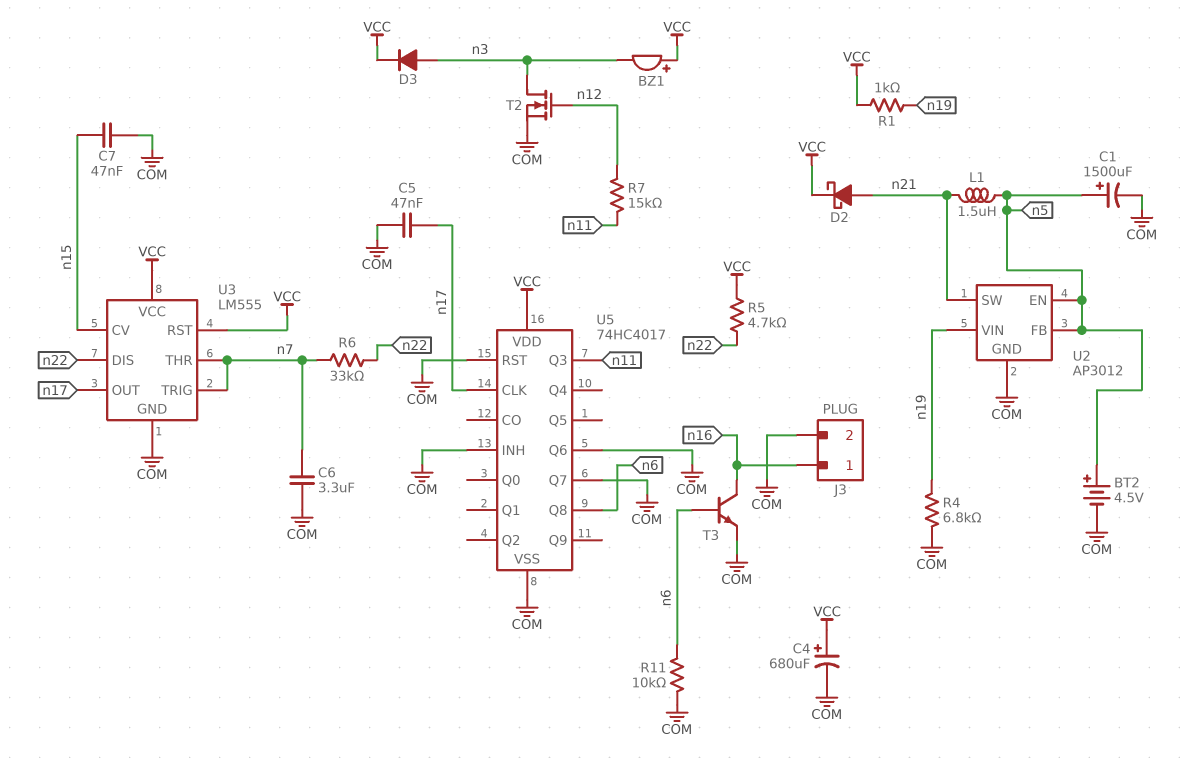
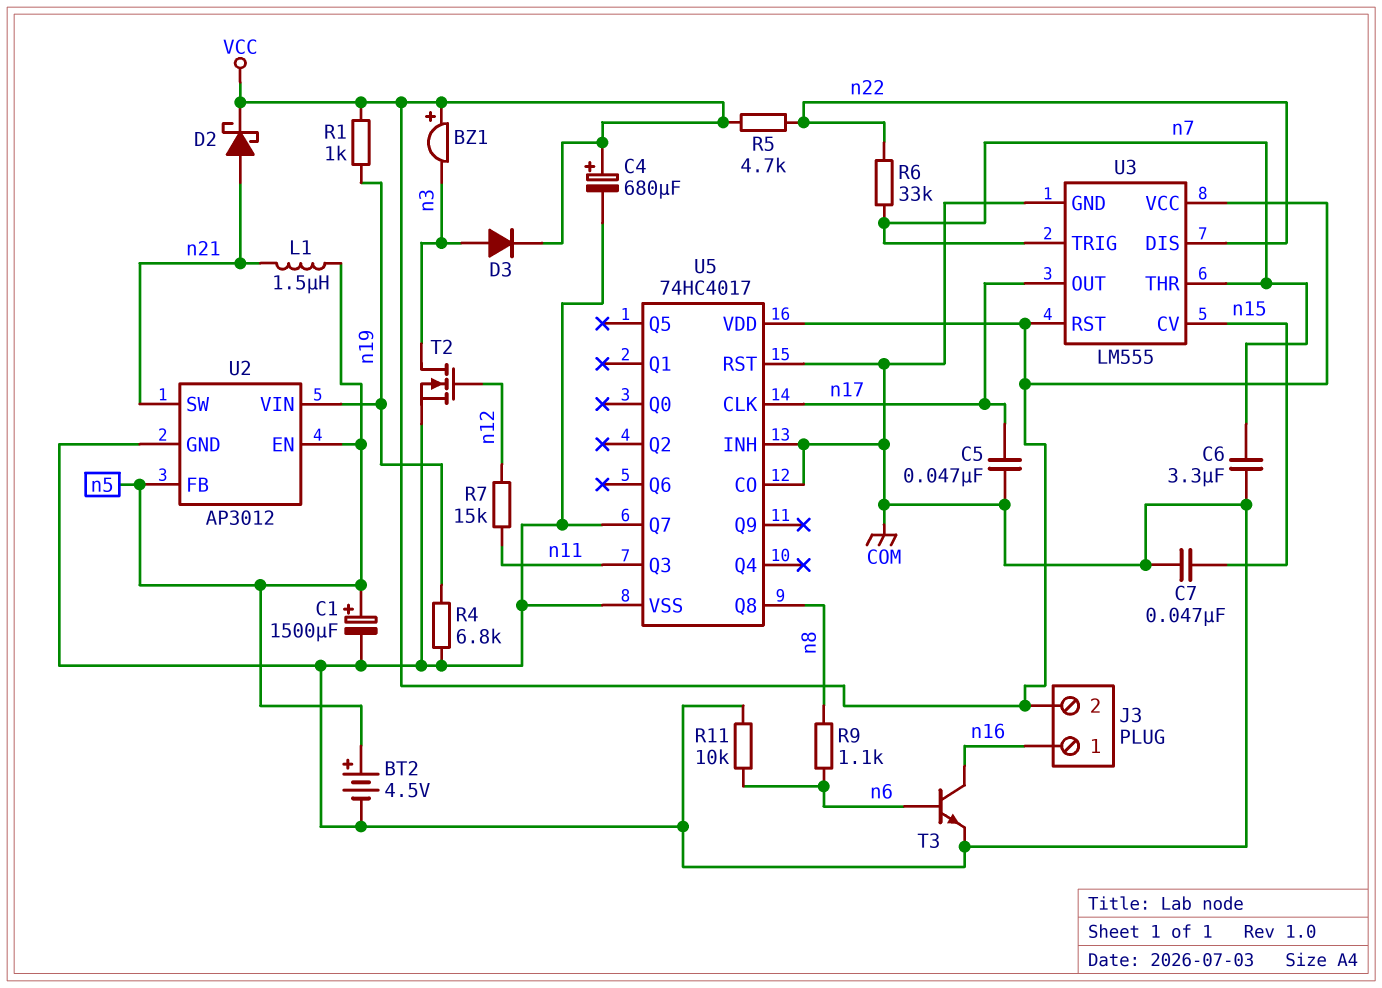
J3 pin 2: COM -> VCC
R9: none -> 1.1k (n6, n8)
U5 pin CO: none -> COM
U5 pin Q6: COM -> none
U5 pin Q8: n6 -> n8

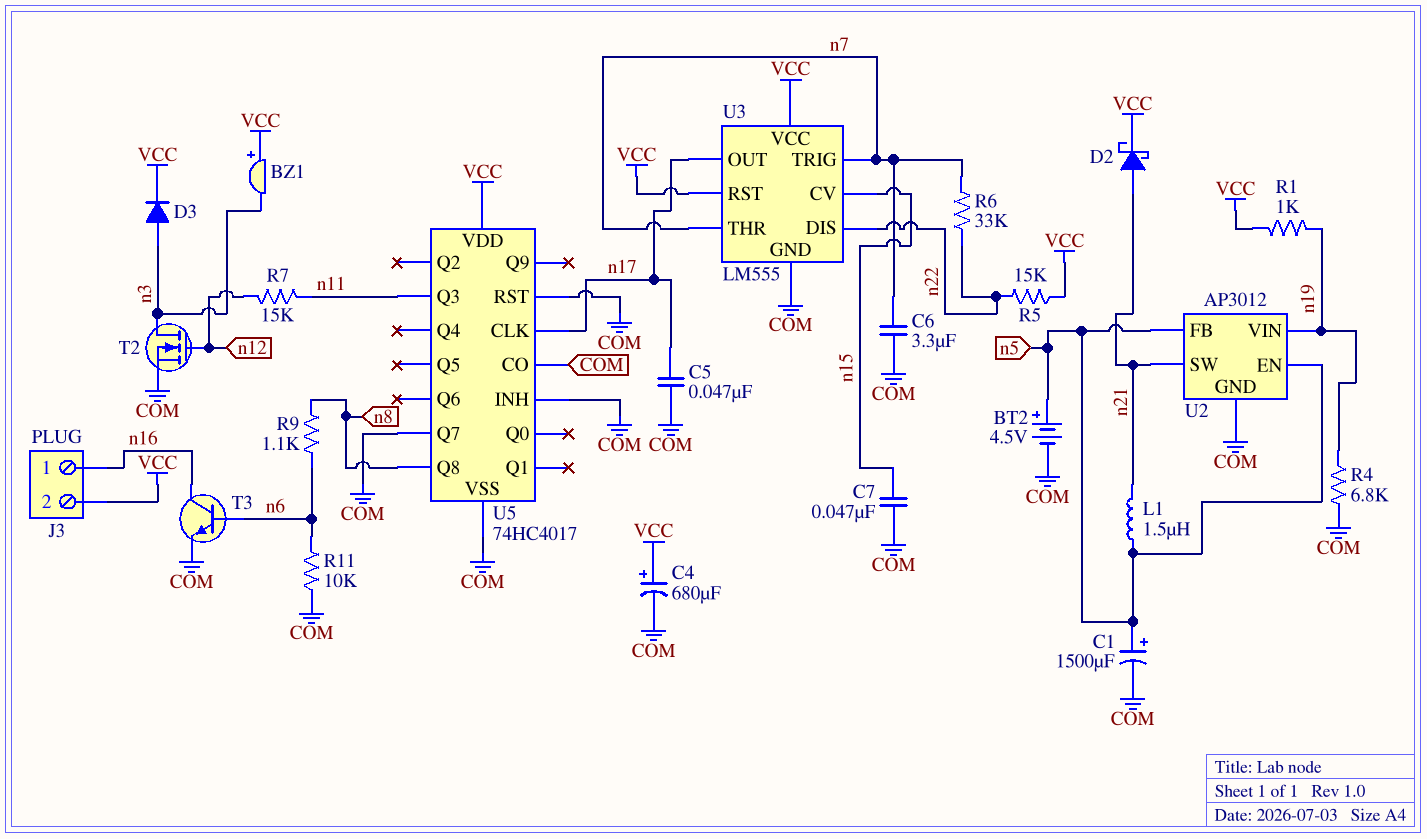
R5: 4.7k (VCC, n22) -> 15k (VCC, n22)

